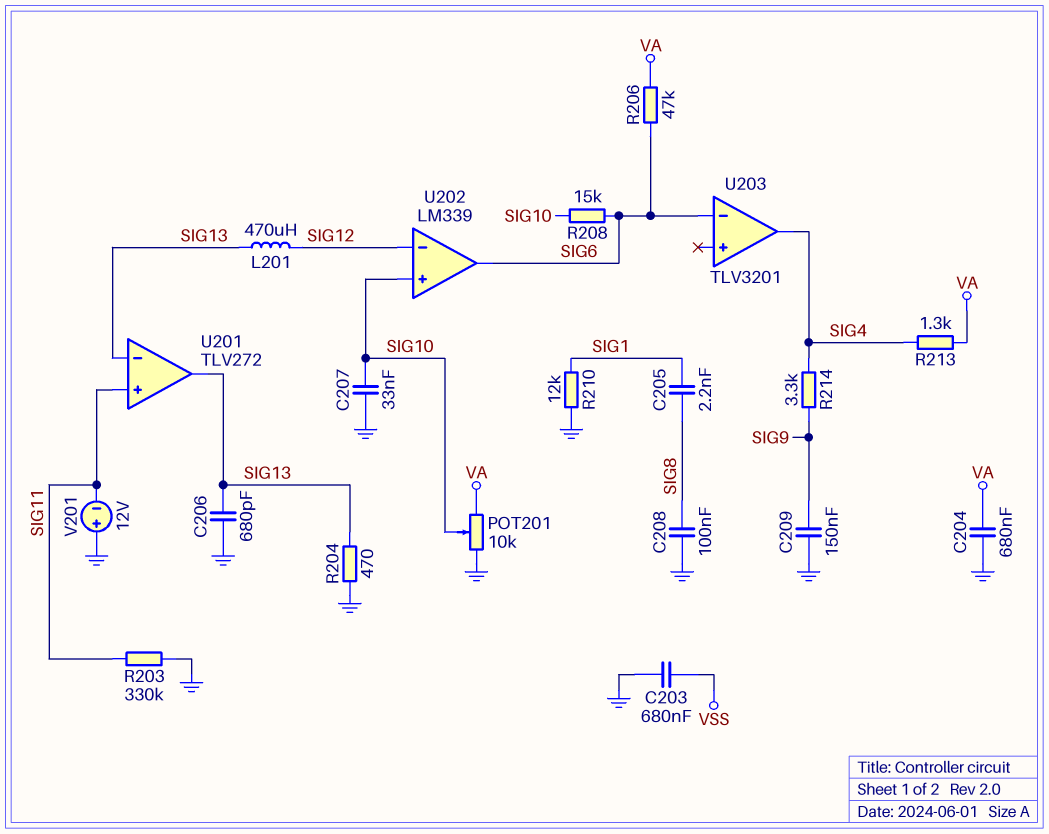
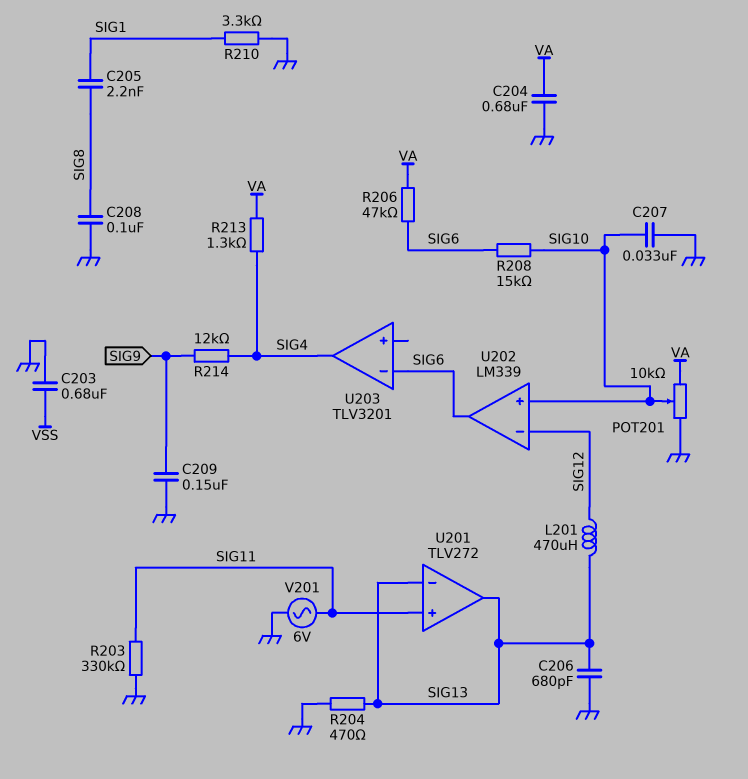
R210: 12k (GND, SIG1) -> 3.3k (GND, SIG1)
R214: 3.3k (SIG4, SIG9) -> 12k (SIG4, SIG9)
V201: 12V (plus GND, minus SIG11) -> AC 6V (GND, SIG11)

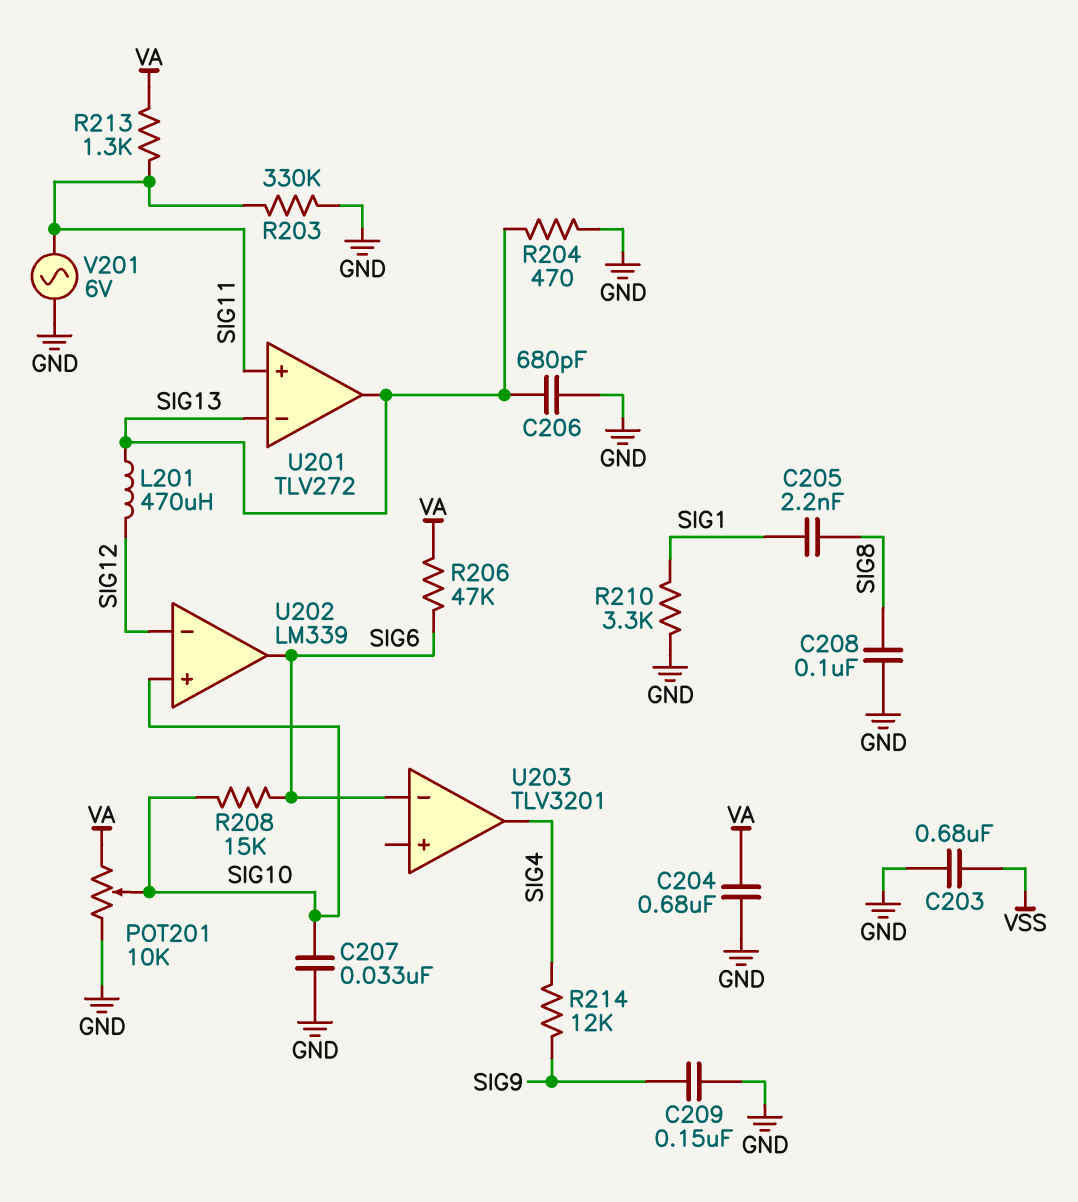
R213: 1.3k (SIG4, VA) -> 1.3k (SIG11, VA)

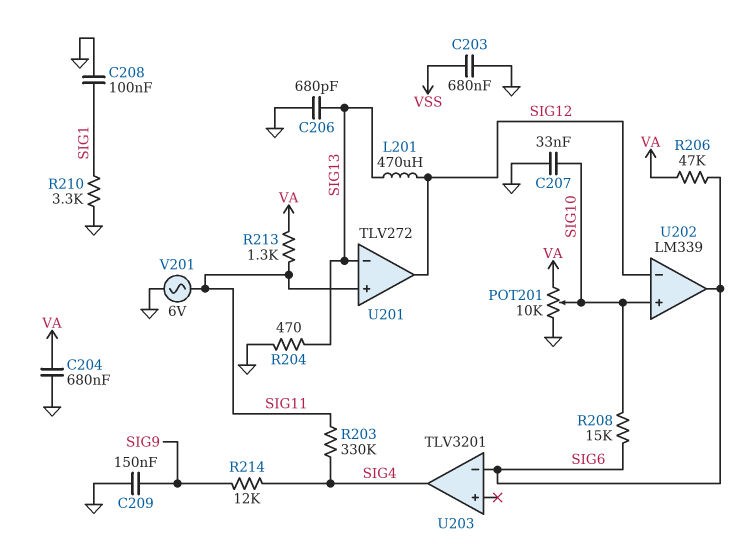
C205: 2.2nF (SIG1, SIG8) -> none
C208: 100nF (GND, SIG8) -> 100nF (GND, SIG1)
R203: 330k (GND, SIG11) -> 330k (SIG4, SIG11)
U201 pin out: SIG13 -> SIG12

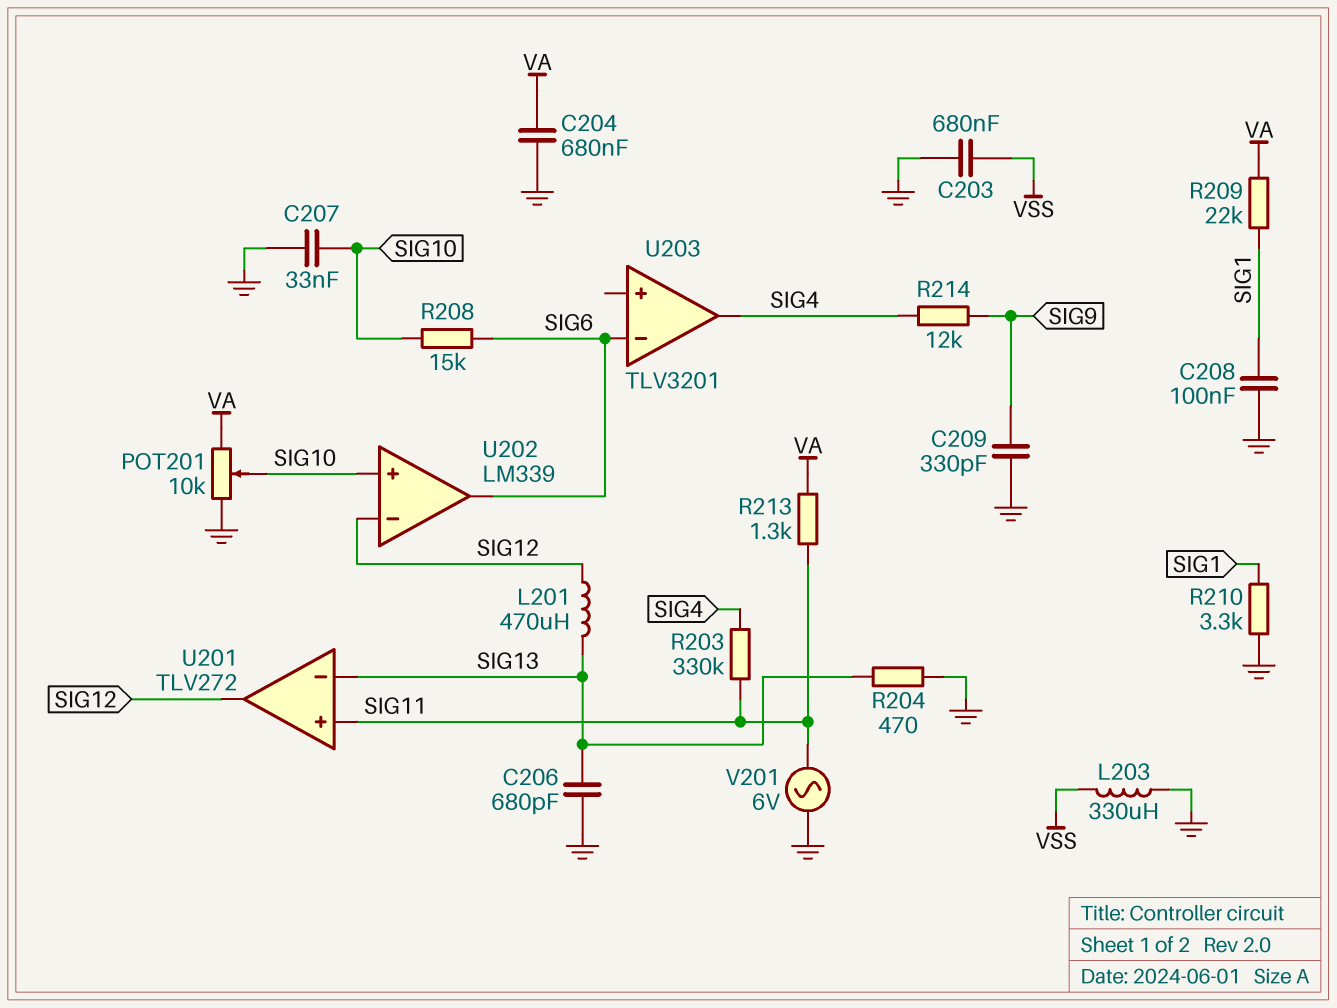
C209: 150nF (GND, SIG9) -> 330pF (GND, SIG9)
L203: none -> 330uH (GND, VSS)
R206: 47k (SIG6, VA) -> none
R209: none -> 22k (SIG1, VA)

